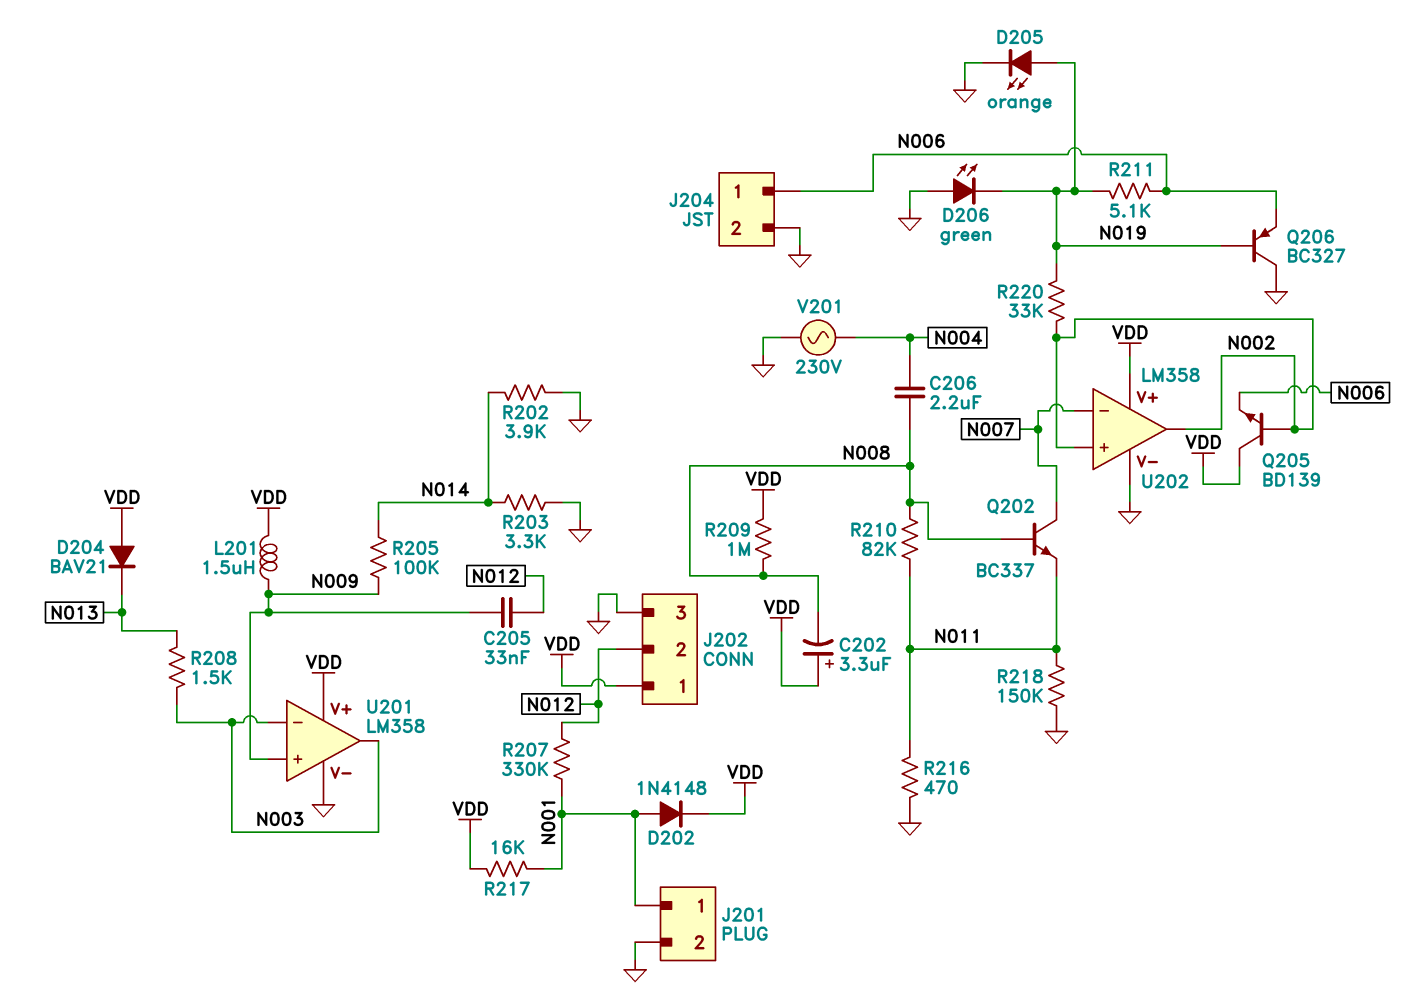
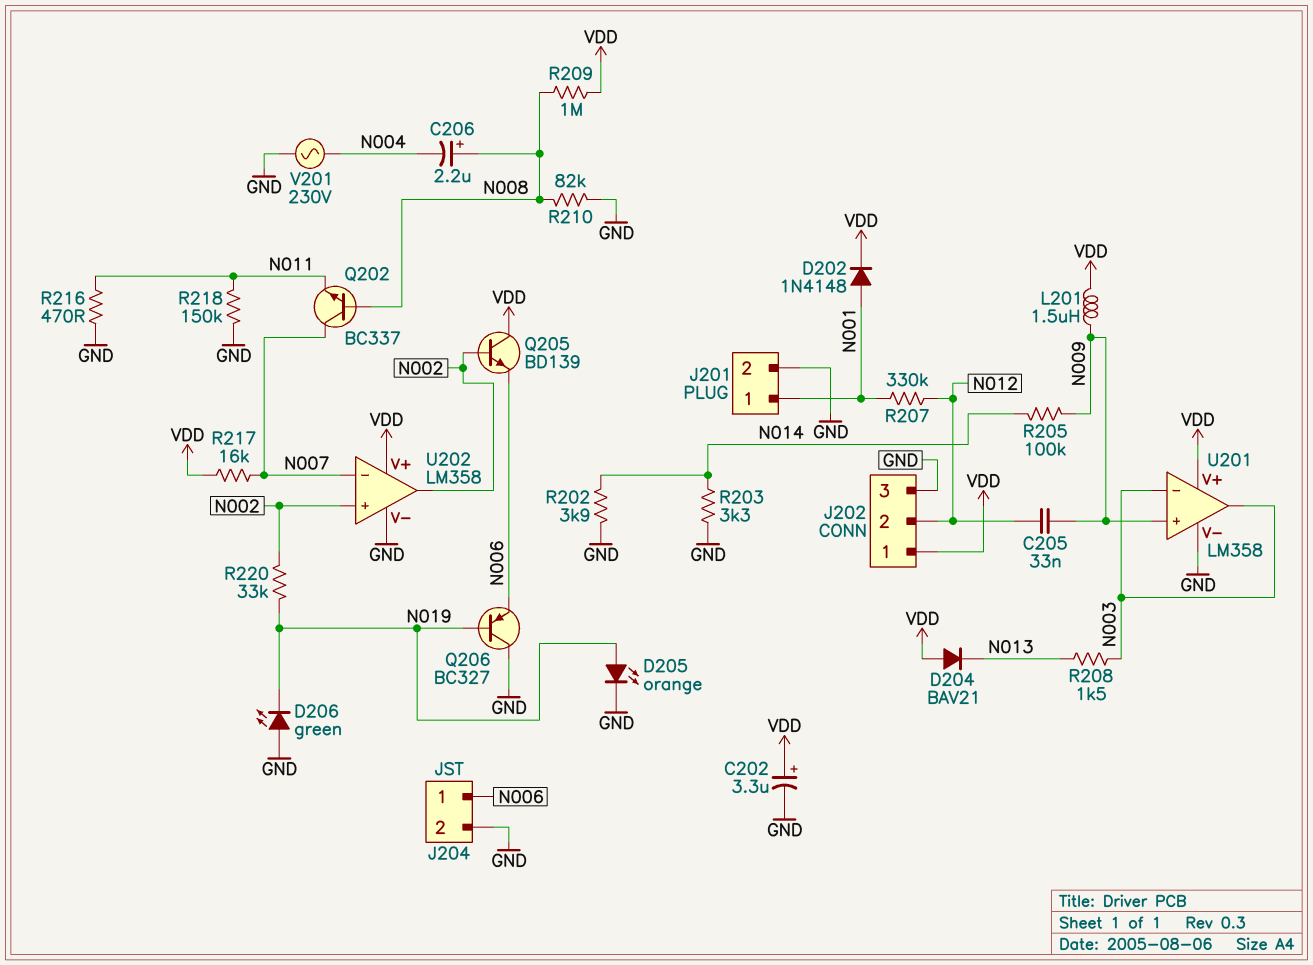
C202: 3.3uF (plus VDD, minus N008) -> 3.3uF (plus VDD, minus GND)
C206: 2.2uF (N004, N008) -> 2.2uF (plus N008, minus N004)
R210: 82k (N008, N011) -> 82k (GND, N008)
R211: 5.1k (N006, N019) -> none
R217: 16k (N001, VDD) -> 16k (N007, VDD)

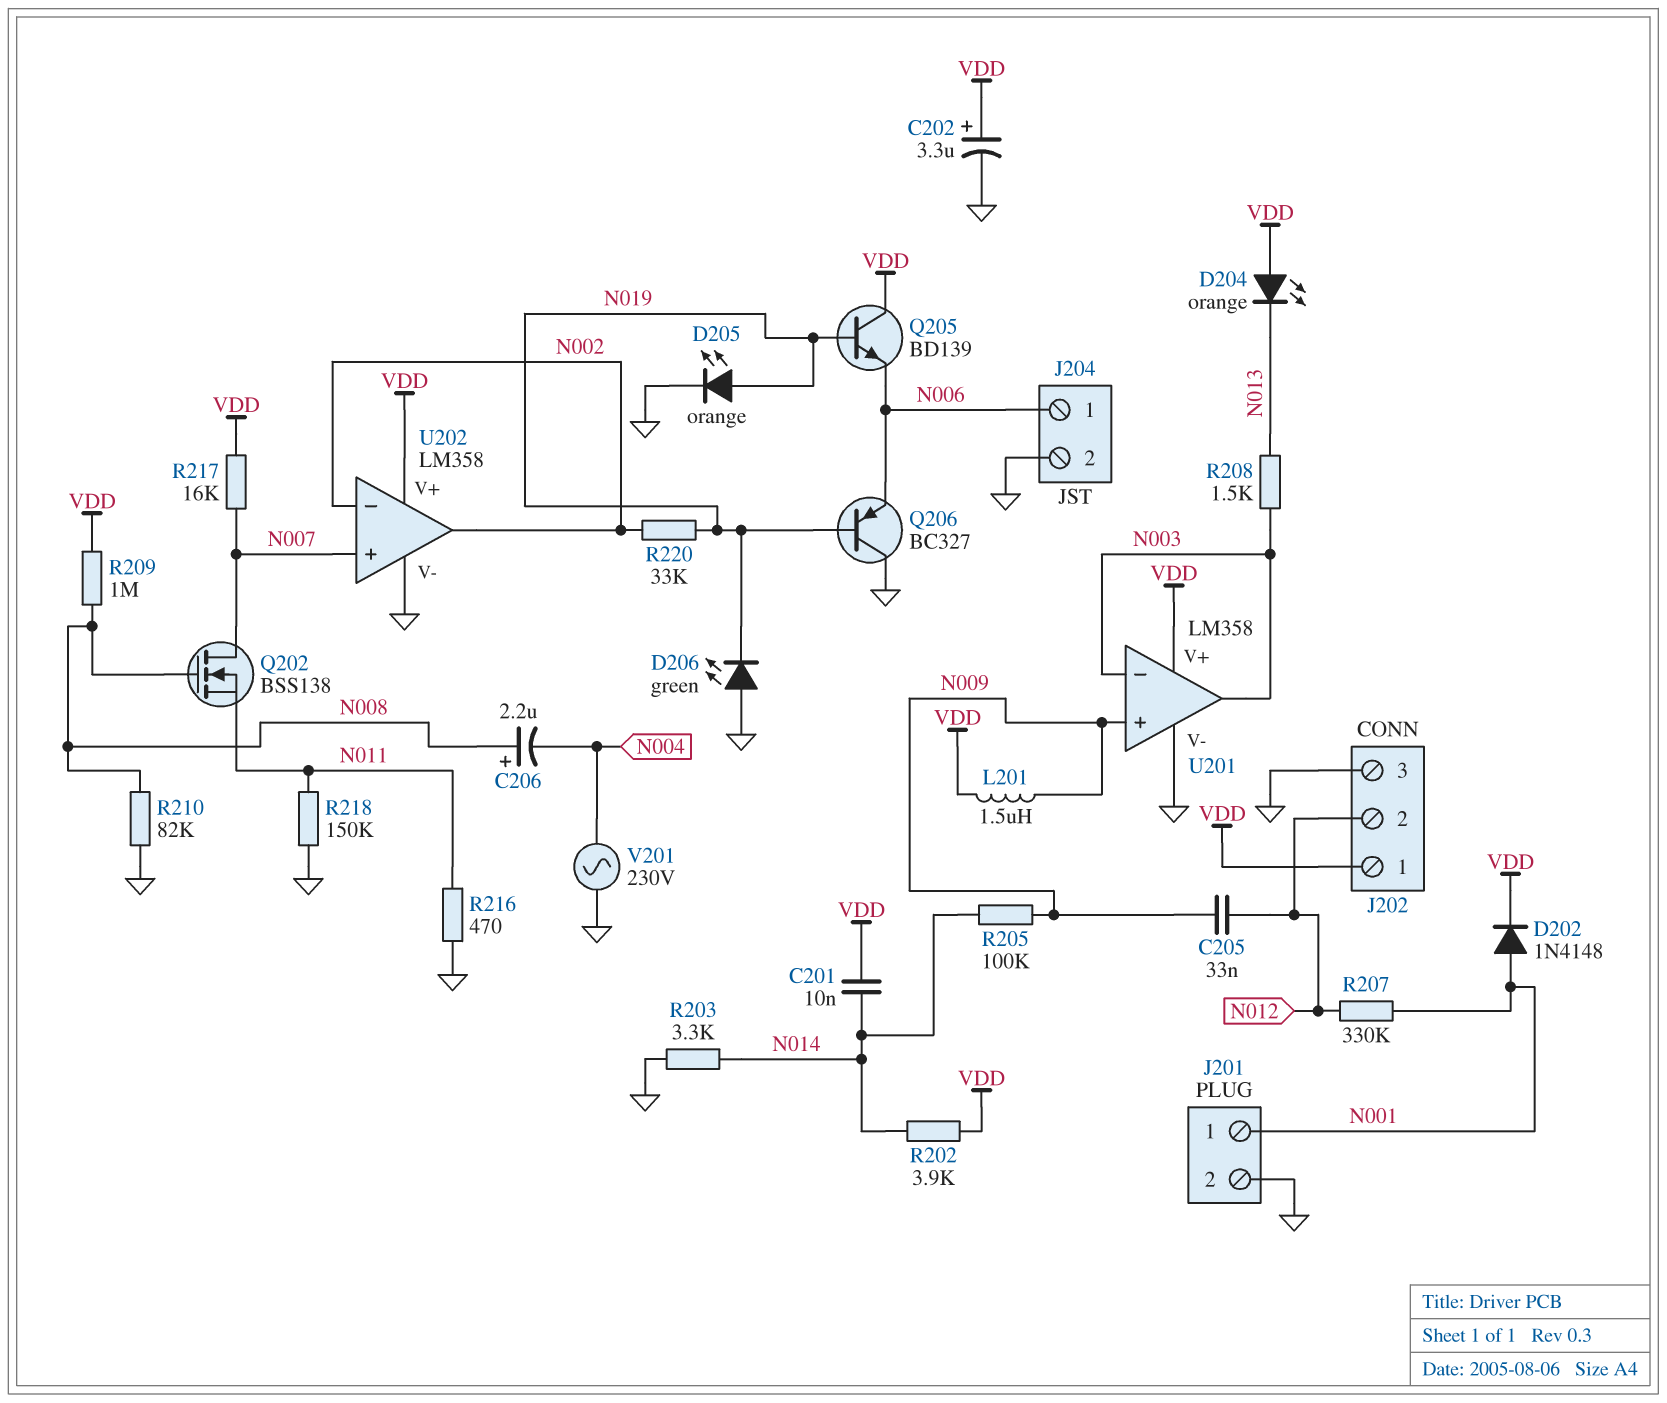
C201: none -> 10nF (N014, VDD)
D204: diode BAV21 (A VDD, K N013) -> LED orange (A VDD, K N013)
Q202: NPN BC337 (B N008, C N007, E N011) -> NMOS BSS138 (G N008, D N007, S N011)
Q205: NPN BD139 (B N002, C VDD, E N006) -> NPN BD139 (B N019, C VDD, E N006)
R202: 3.9k (GND, N014) -> 3.9k (N014, VDD)
U202 pin in+: N002 -> N007
U202 pin in-: N007 -> N002

